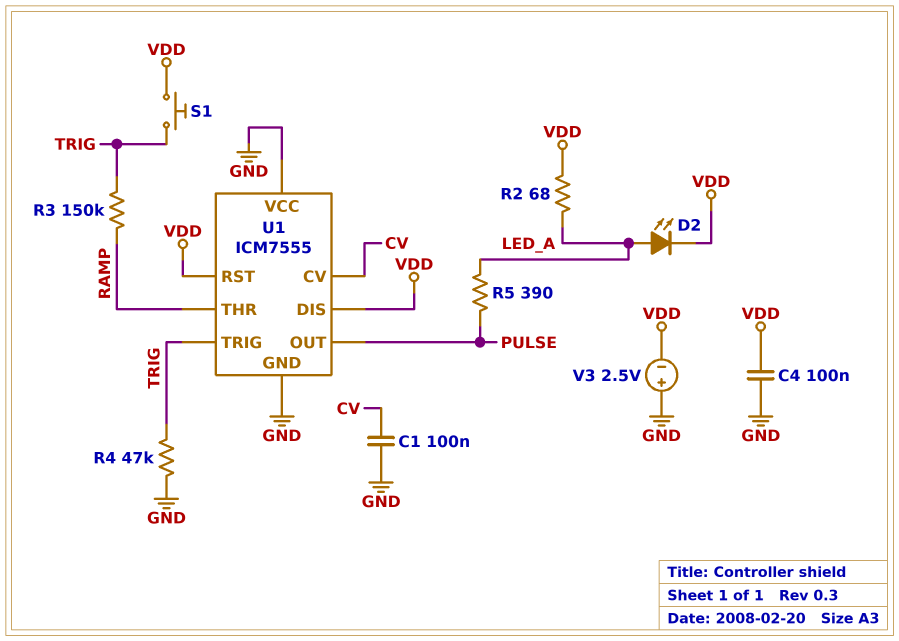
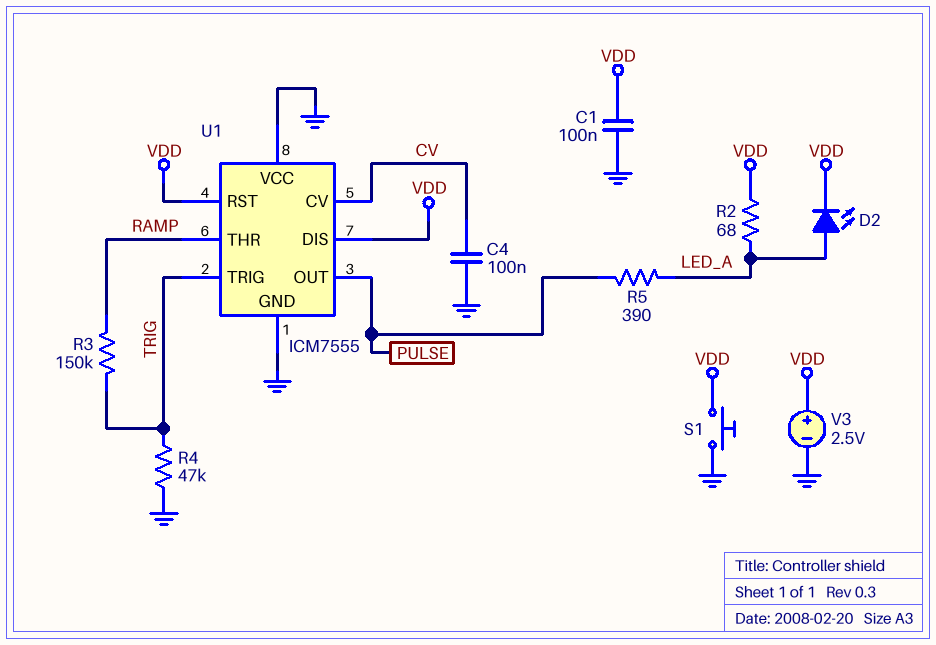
C1: 100nF (CV, GND) -> 100nF (GND, VDD)
C4: 100nF (GND, VDD) -> 100nF (CV, GND)
S1: button (TRIG, VDD) -> button (GND, VDD)
V3: 2.5V (plus GND, minus VDD) -> 2.5V (plus VDD, minus GND)

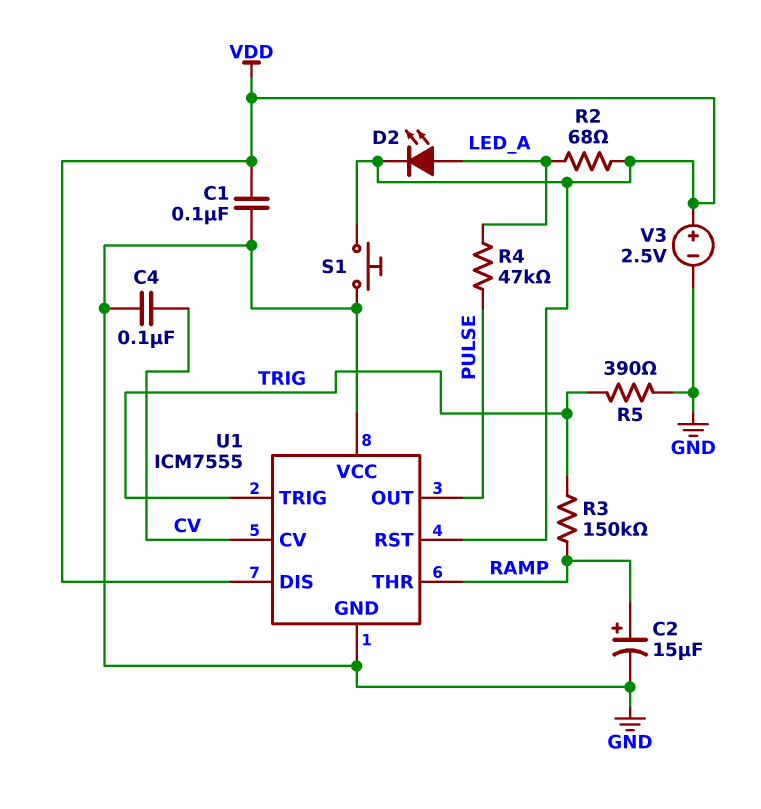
C2: none -> 15uF (plus RAMP, minus GND)
R4: 47k (GND, TRIG) -> 47k (LED_A, PULSE)
R5: 390 (LED_A, PULSE) -> 390 (GND, TRIG)

